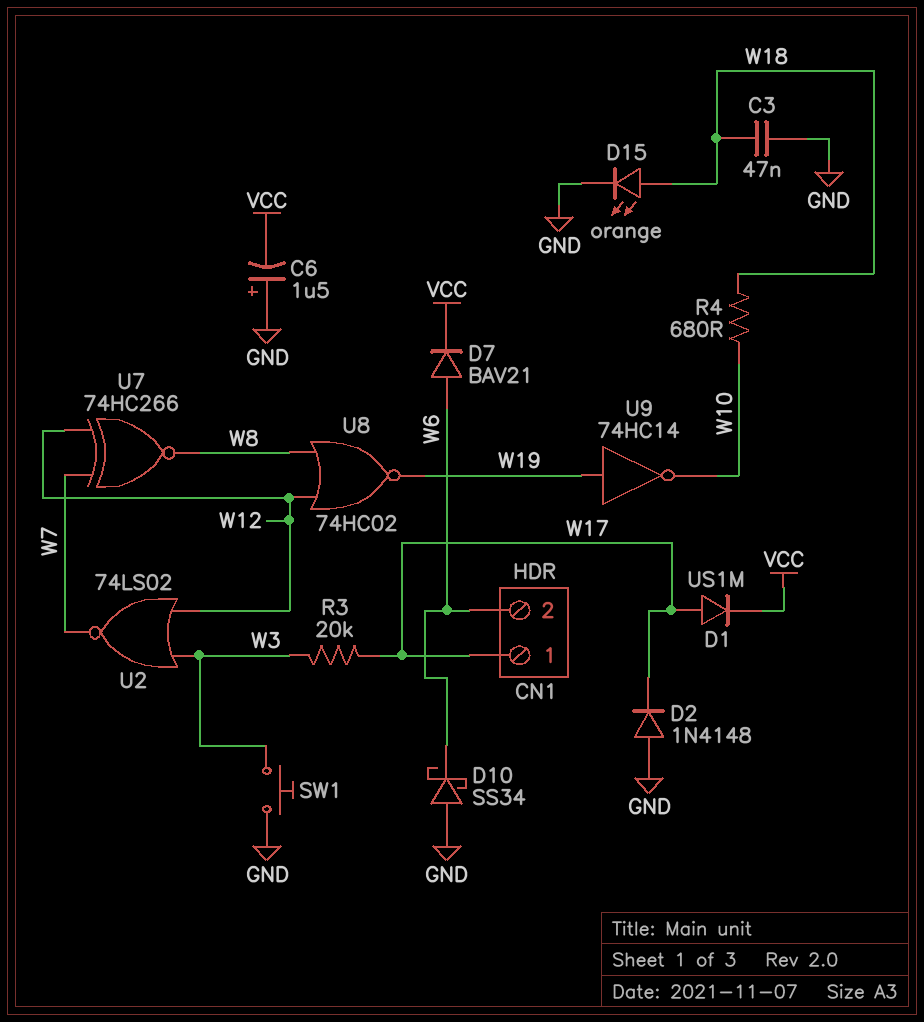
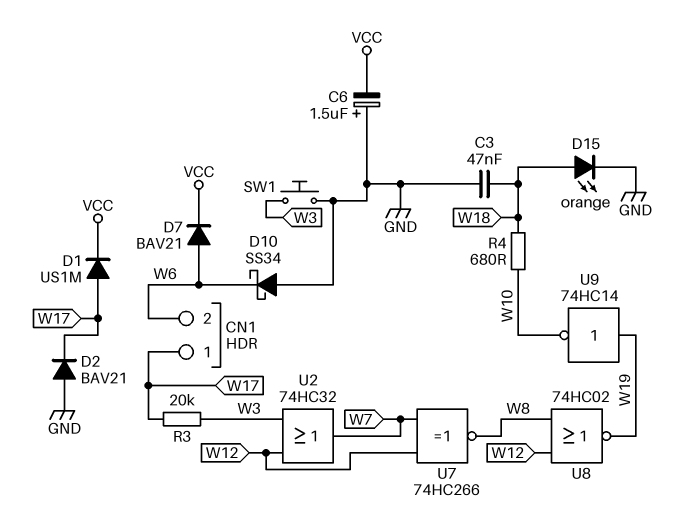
D2: diode 1N4148 (A GND, K W17) -> diode BAV21 (A GND, K W17)
U2: NOR 74LS02 (in W3, in W12, out W7) -> OR 74HC32 (in W3, in W12, out W7)

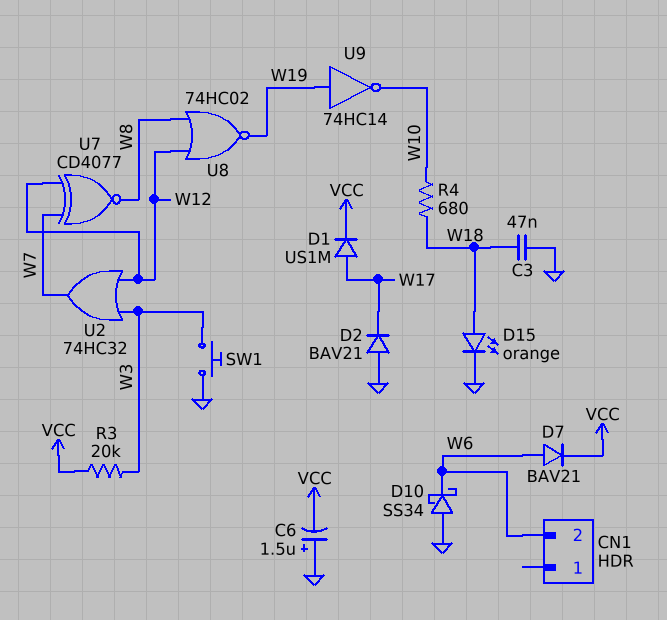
CN1 pin 1: W17 -> none
R3: 20k (W3, W17) -> 20k (VCC, W3)
U7: XNOR 74HC266 (in W7, in W12, out W8) -> XNOR CD4077 (in W7, in W12, out W8)

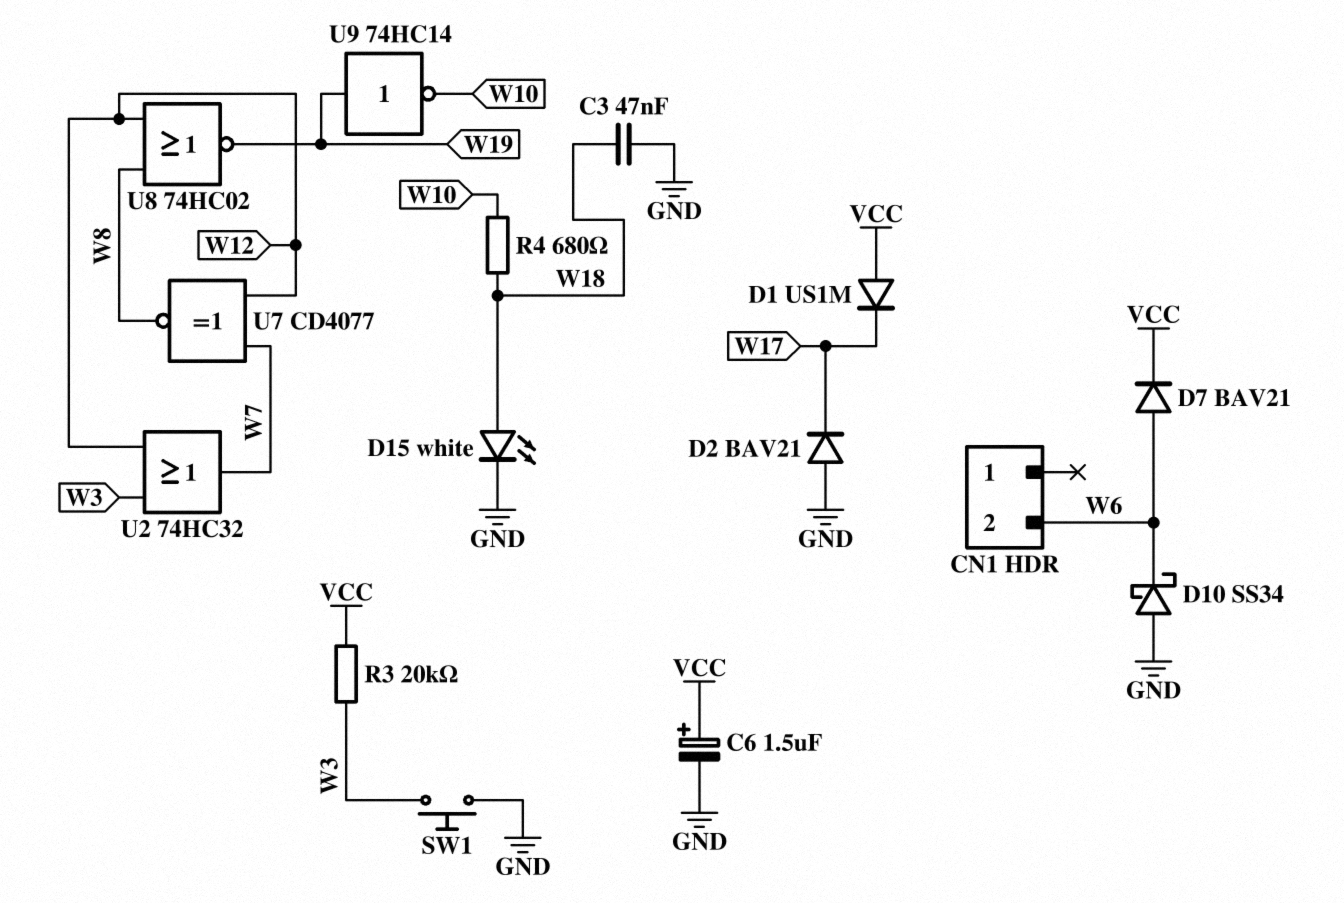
C6: 1.5uF (plus GND, minus VCC) -> 1.5uF (plus VCC, minus GND)
D1: diode US1M (A W17, K VCC) -> diode US1M (A VCC, K W17)
D15: LED orange (A W18, K GND) -> LED white (A W18, K GND)

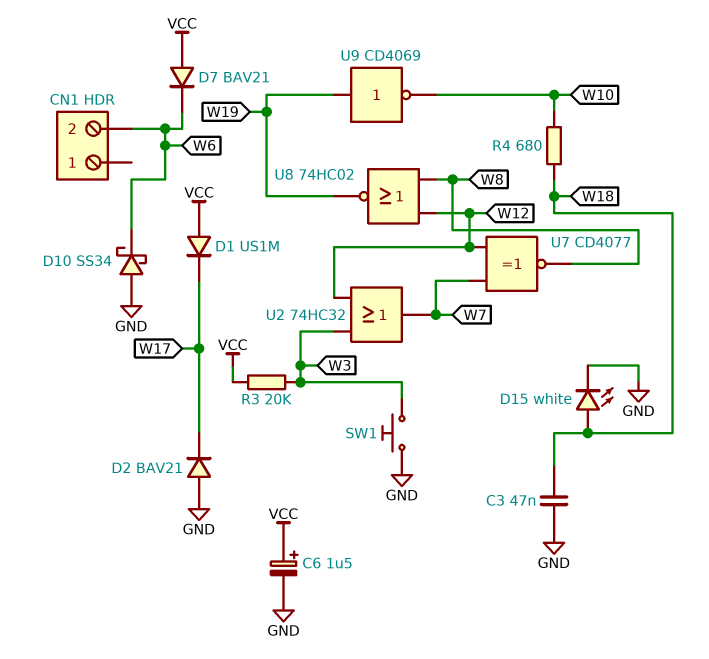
D7: diode BAV21 (A W6, K VCC) -> diode BAV21 (A VCC, K W6)
U9: NOT 74HC14 (in W19, out W10) -> NOT CD4069 (in W19, out W10)

